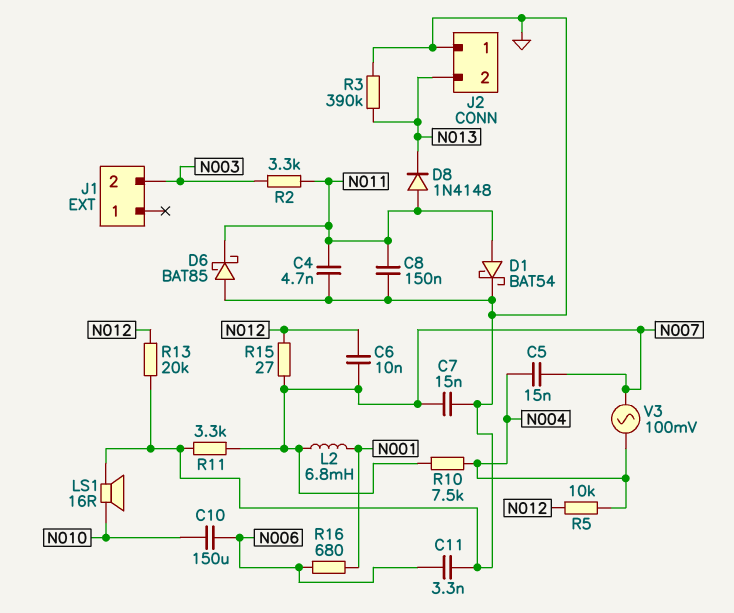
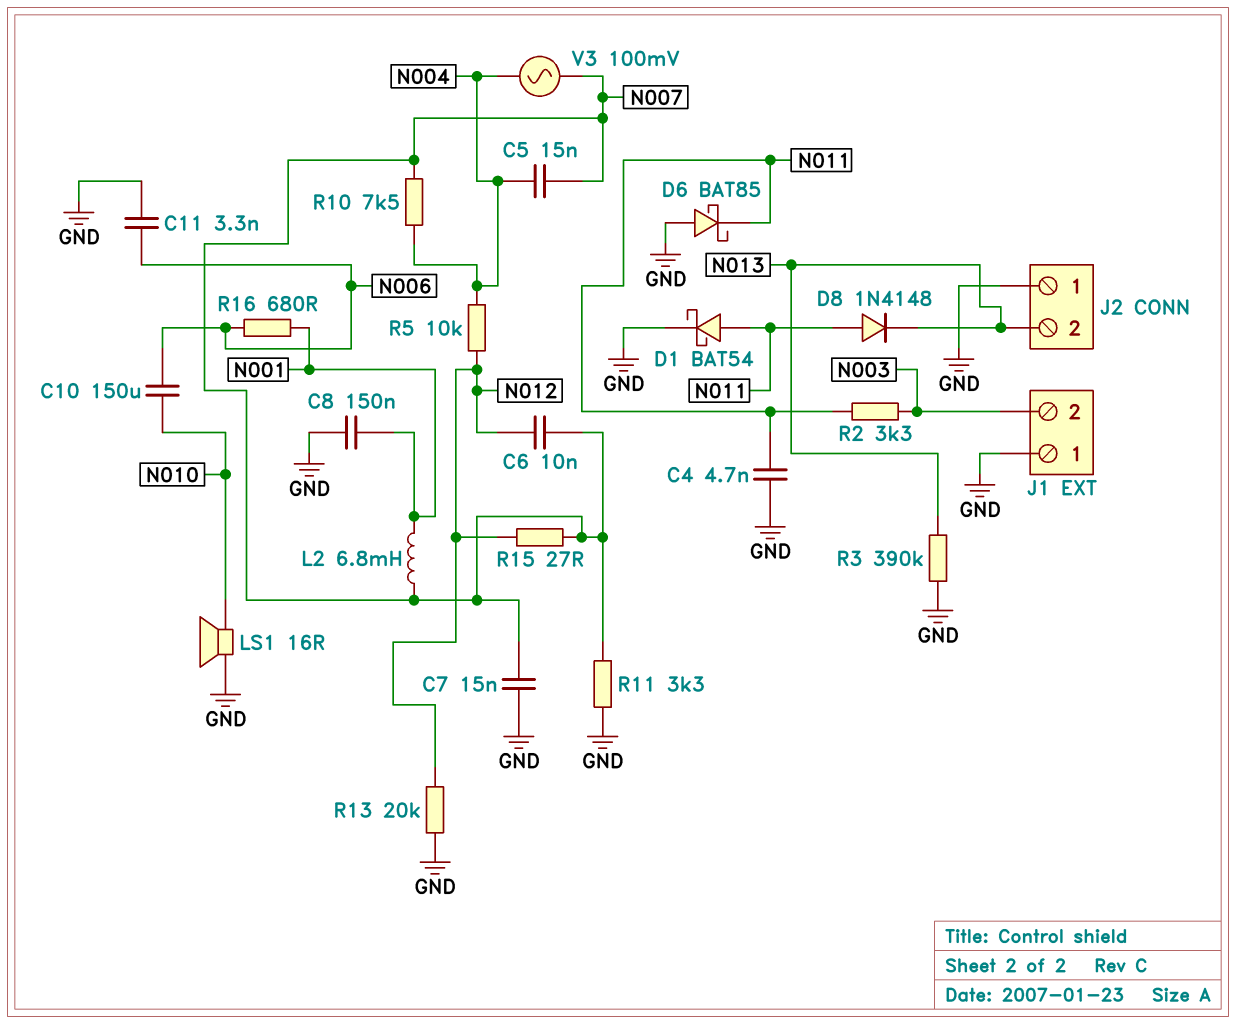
C8: 150nF (GND, N011) -> 150nF (GND, N001)
J1 pin 1: none -> GND

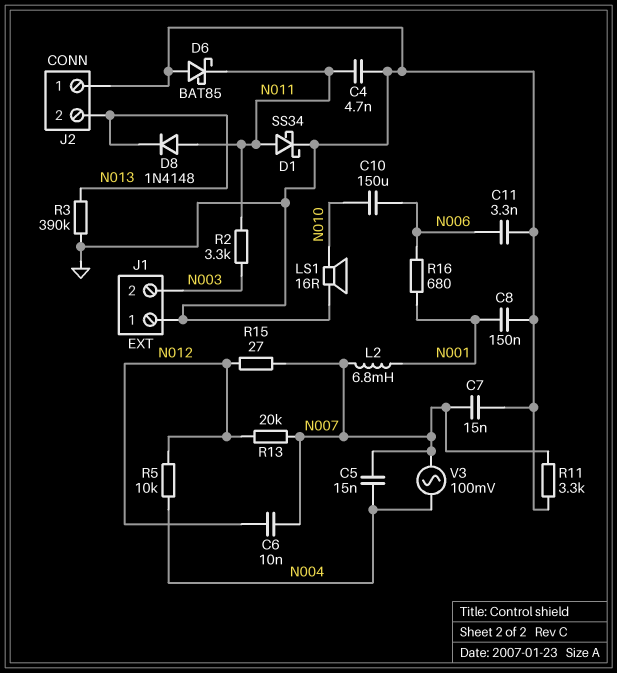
D1: schottky BAT54 (A N011, K GND) -> schottky SS34 (A N011, K GND)
R10: 7.5k (N004, N007) -> none
R13: 20k (GND, N012) -> 20k (N007, N012)

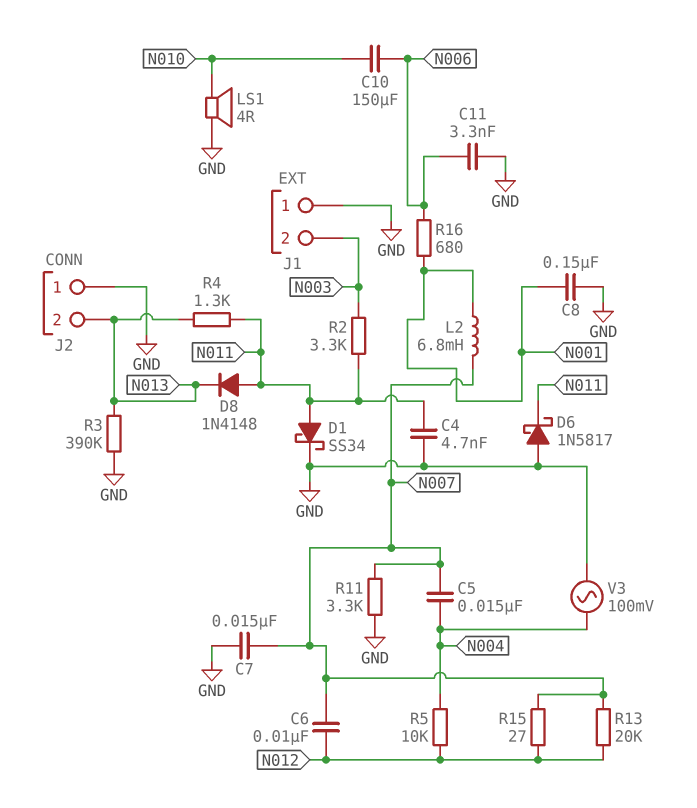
D6: schottky BAT85 (A GND, K N011) -> schottky 1N5817 (A GND, K N011)
LS1: speaker 16R (GND, N010) -> speaker 4R (GND, N010)
R4: none -> 1.3k (N011, N013)
V3: AC 100mV (N004, N007) -> AC 100mV (GND, N004)

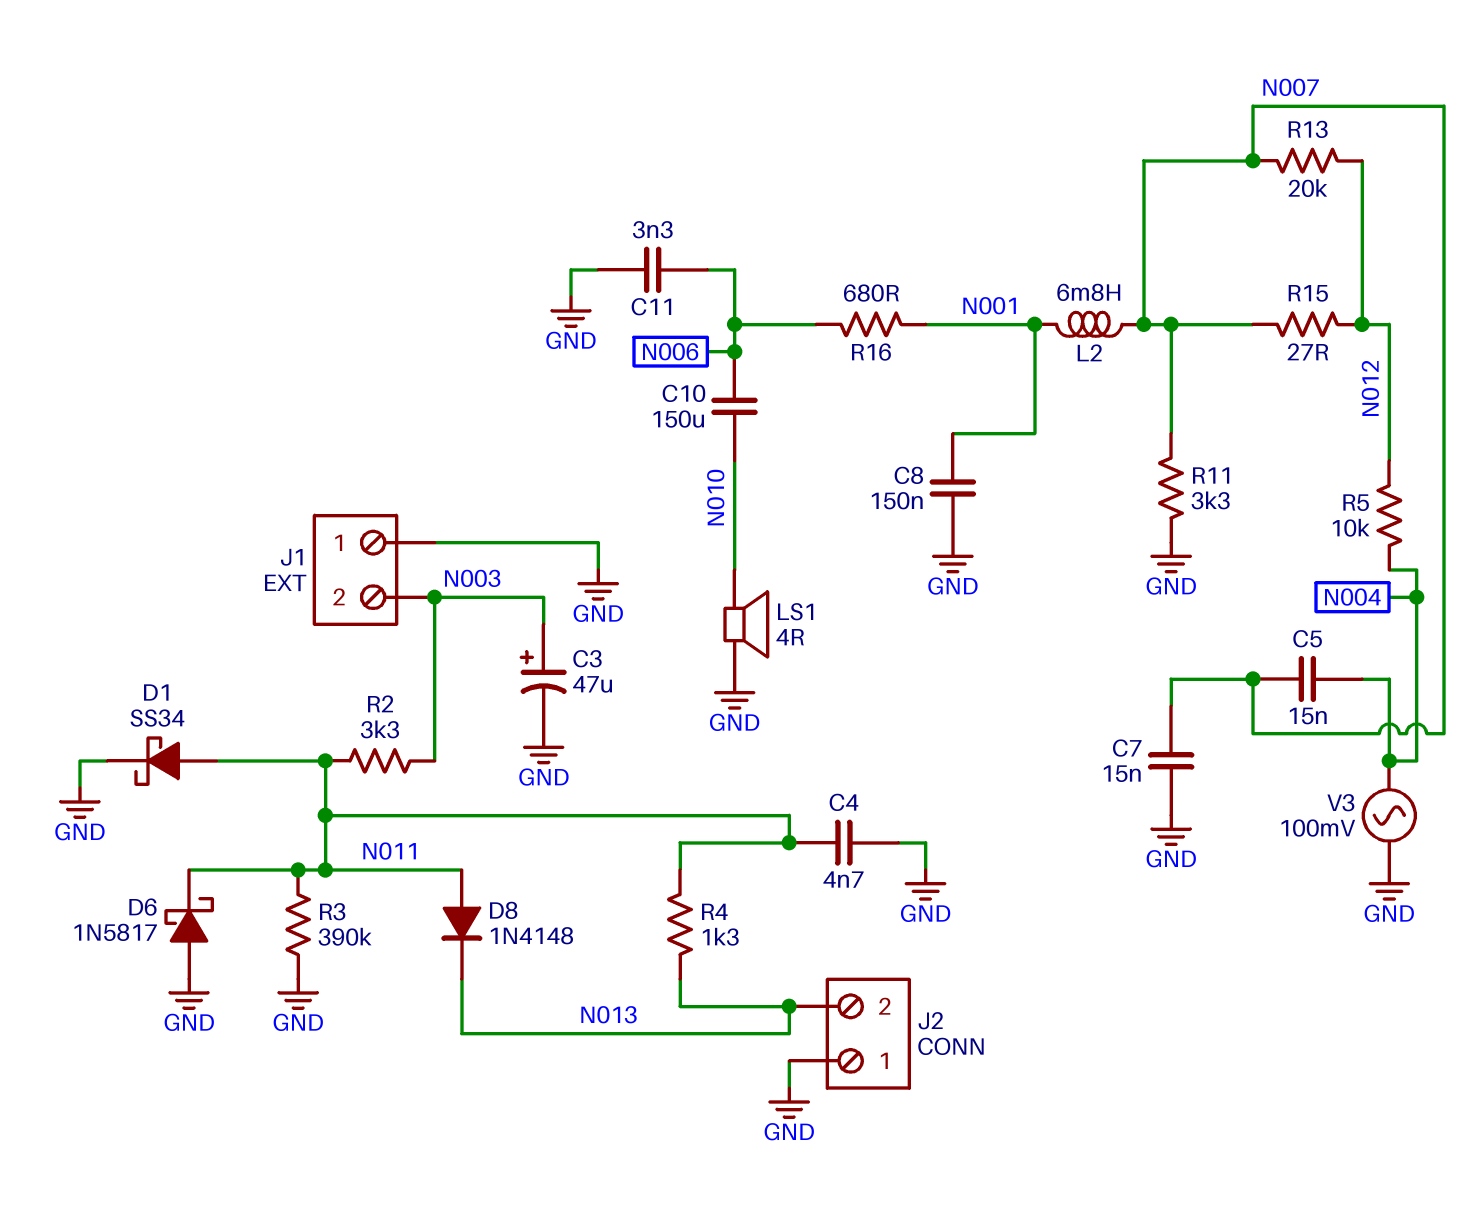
C3: none -> 47uF (plus N003, minus GND)
C6: 10nF (N007, N012) -> none
R3: 390k (GND, N013) -> 390k (GND, N011)

